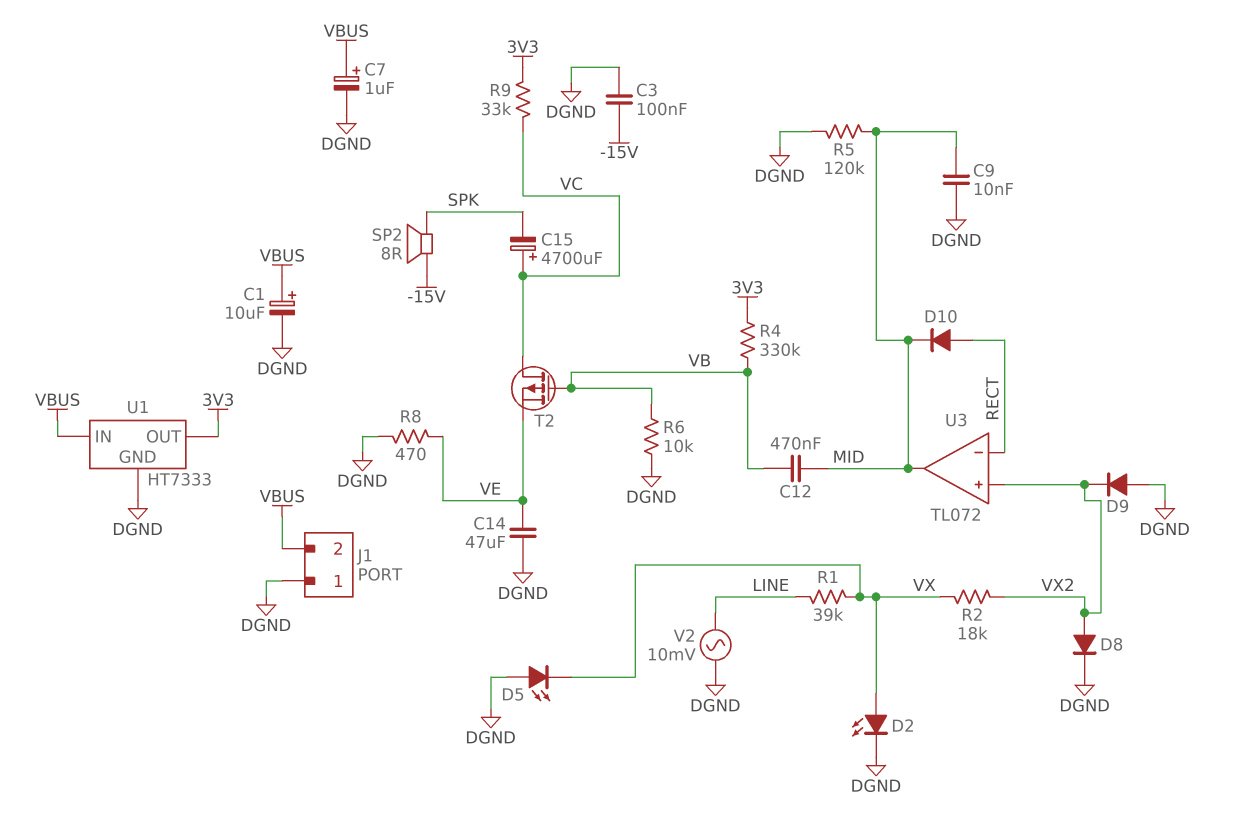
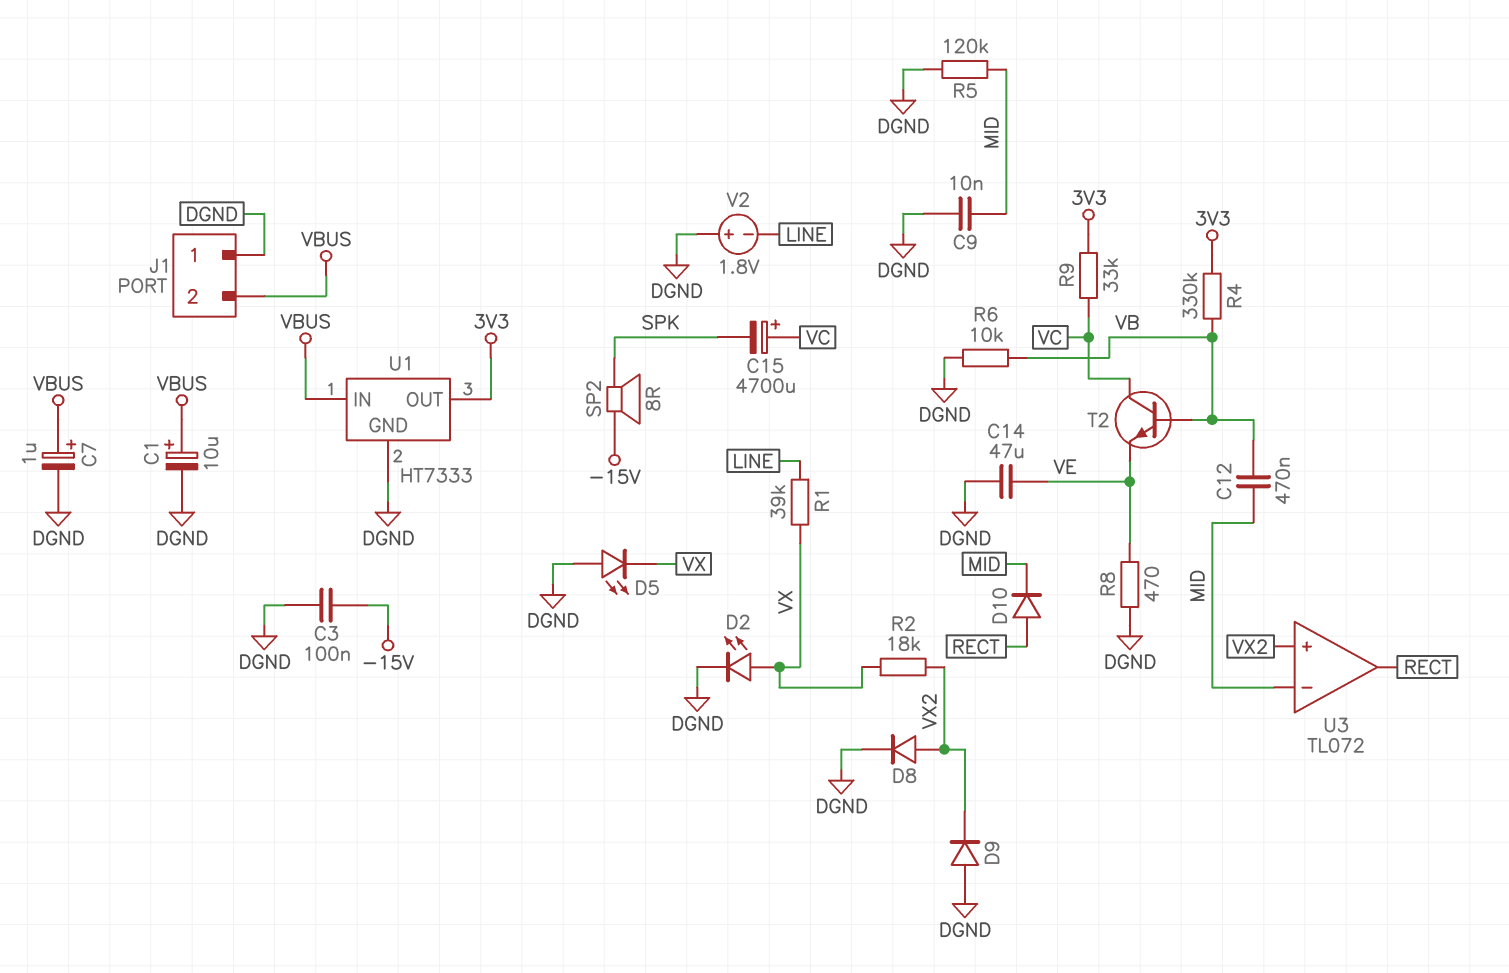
T2: PMOS (G VB, D VC, S VE) -> NPN (B VB, C VC, E VE)
U3 pin in-: RECT -> MID
U3 pin out: MID -> RECT
V2: AC 10mV (DGND, LINE) -> 1.8V (plus DGND, minus LINE)

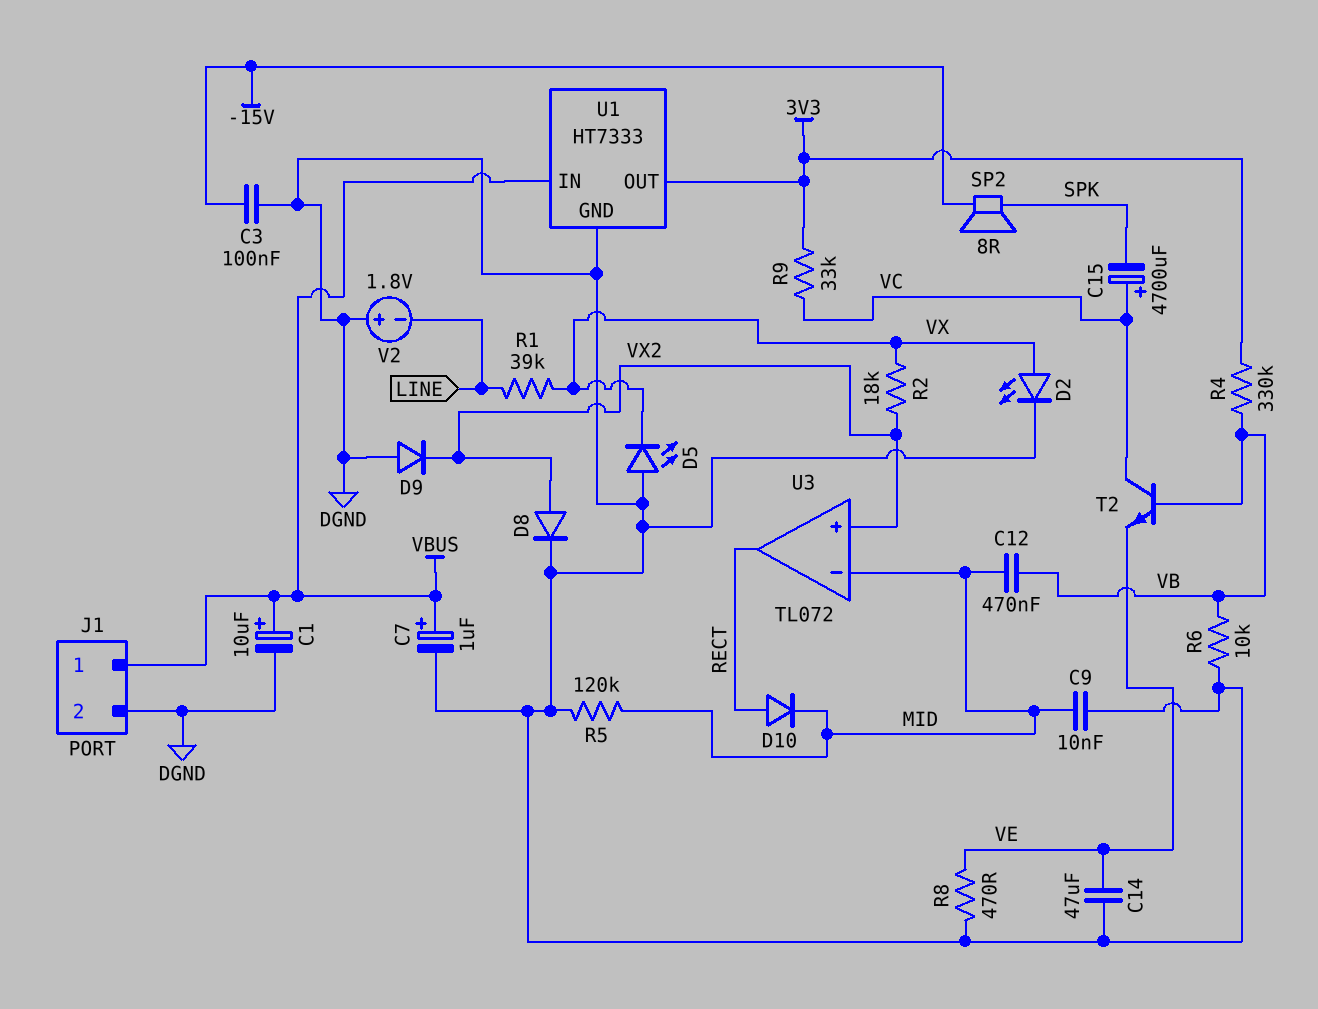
J1 pin 1: DGND -> VBUS
J1 pin 2: VBUS -> DGND

